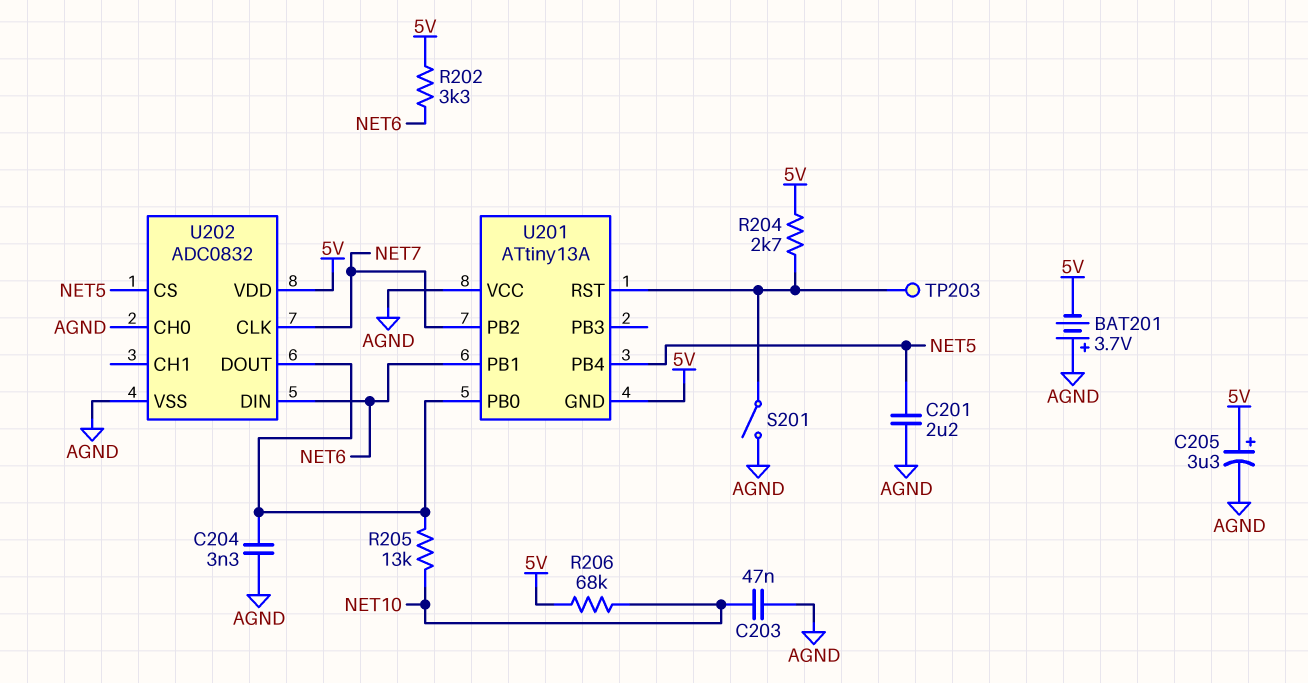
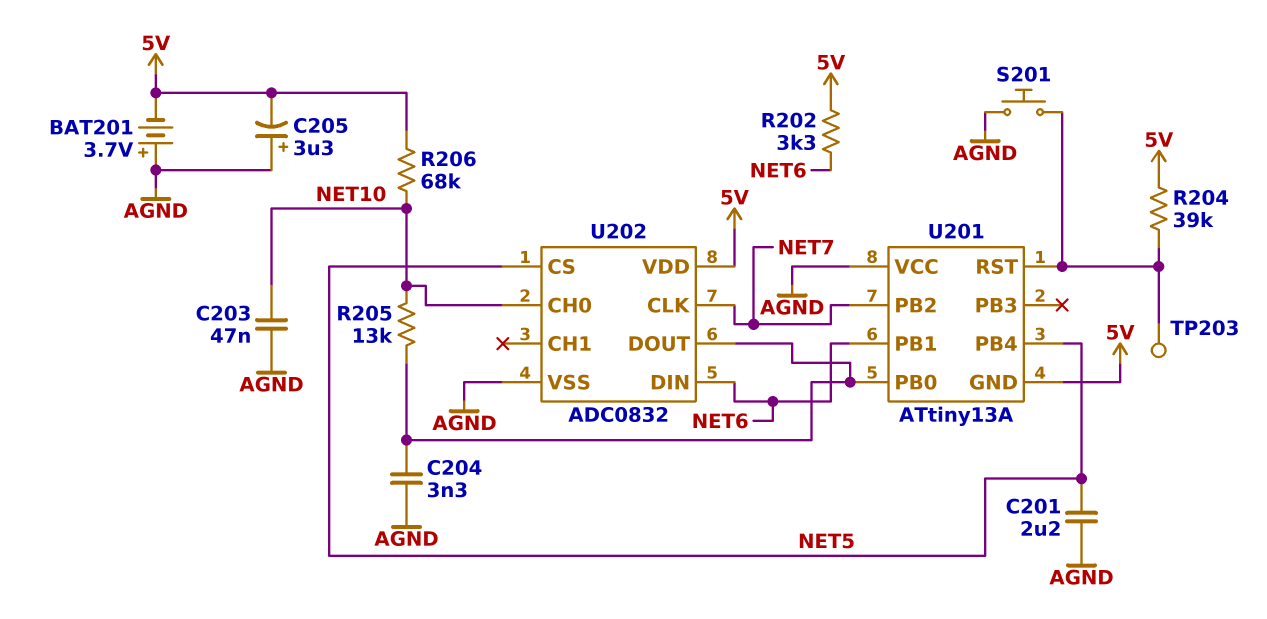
C205: 3.3uF (plus 5V, minus AGND) -> 3.3uF (plus AGND, minus 5V)
R204: 2.7k (5V, U201/RST) -> 39k (5V, U201/RST)
S201: switch (AGND, U201/RST) -> button (AGND, U201/RST)
U202 pin CH0: AGND -> NET10

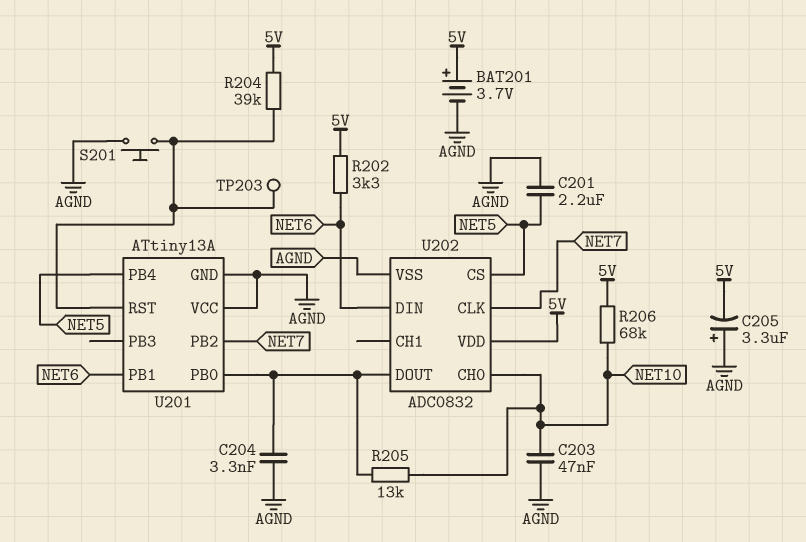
BAT201: 3.7V (plus AGND, minus 5V) -> 3.7V (plus 5V, minus AGND)
U201 pin GND: 5V -> AGND

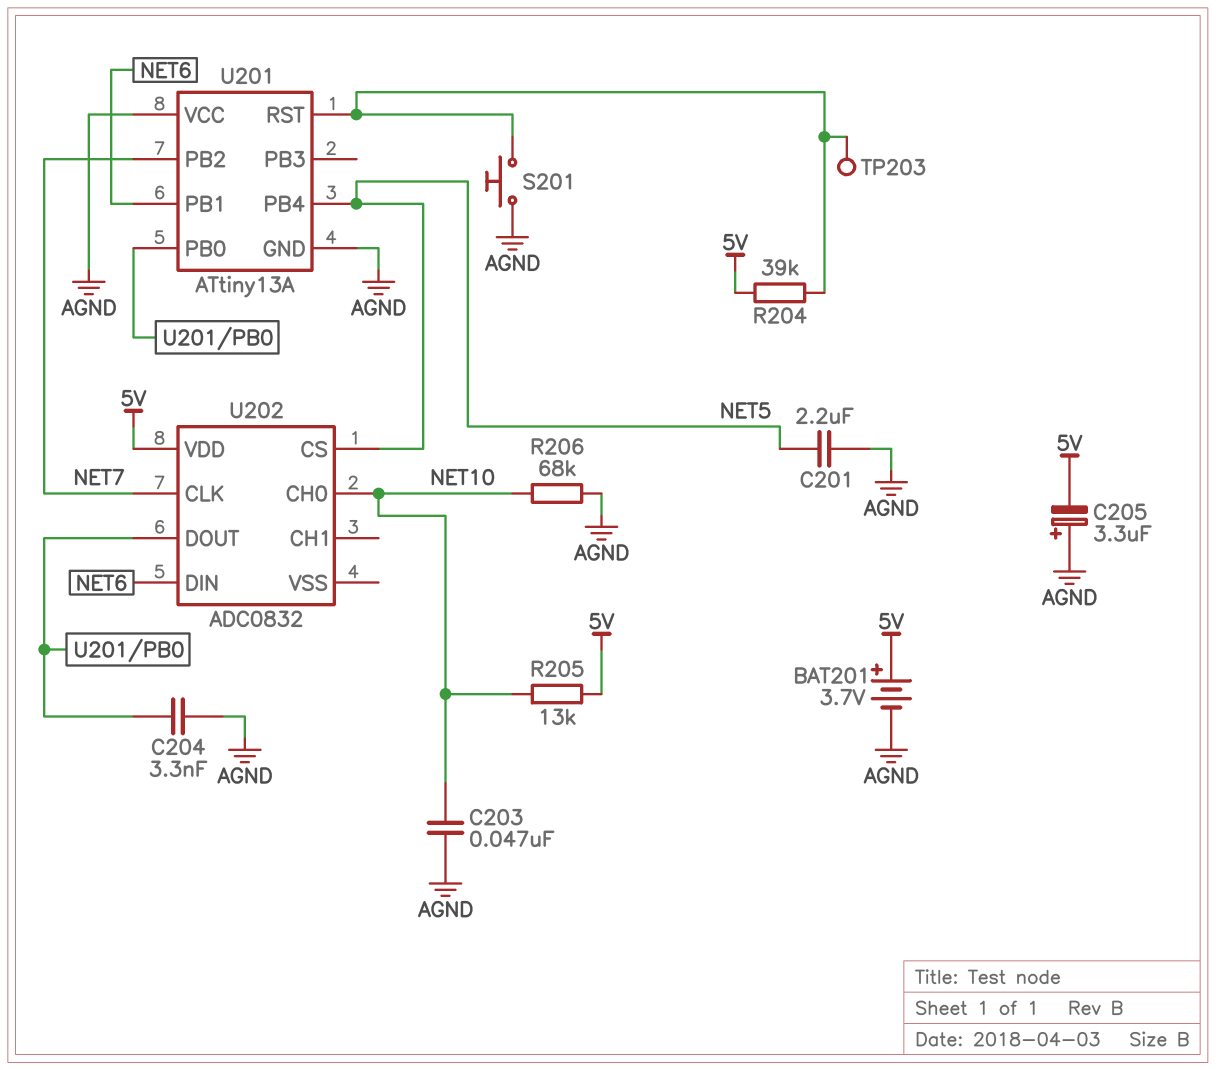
R202: 3.3k (5V, NET6) -> none
R205: 13k (NET10, U201/PB0) -> 13k (5V, NET10)
R206: 68k (5V, NET10) -> 68k (AGND, NET10)
U202 pin VSS: AGND -> none

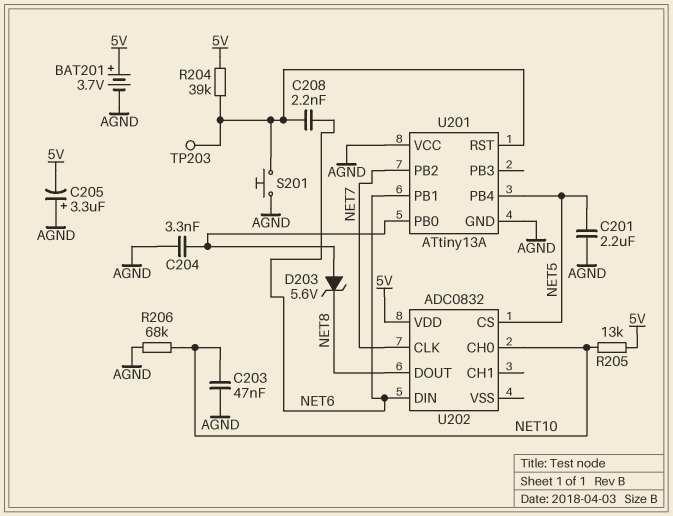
C208: none -> 2.2nF (NET6, U201/RST)
D203: none -> zener 5.6V (A U201/PB0, K NET8)
U202 pin DOUT: U201/PB0 -> NET8

